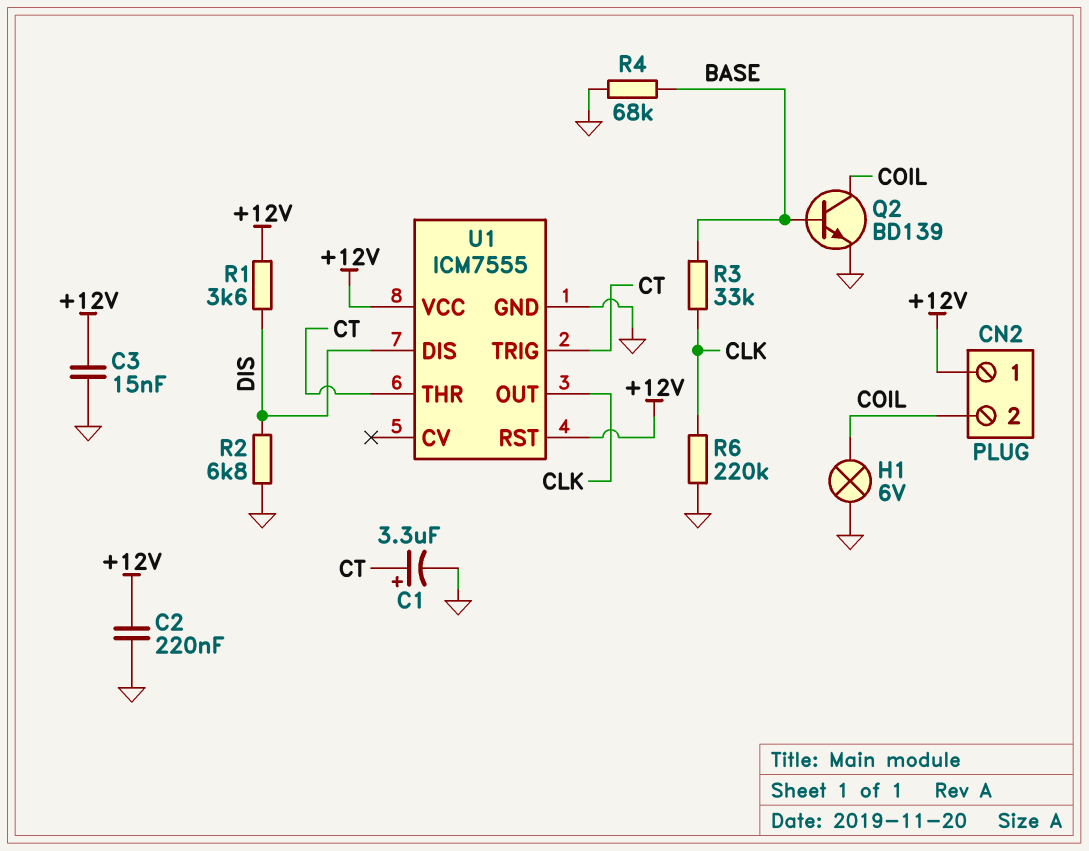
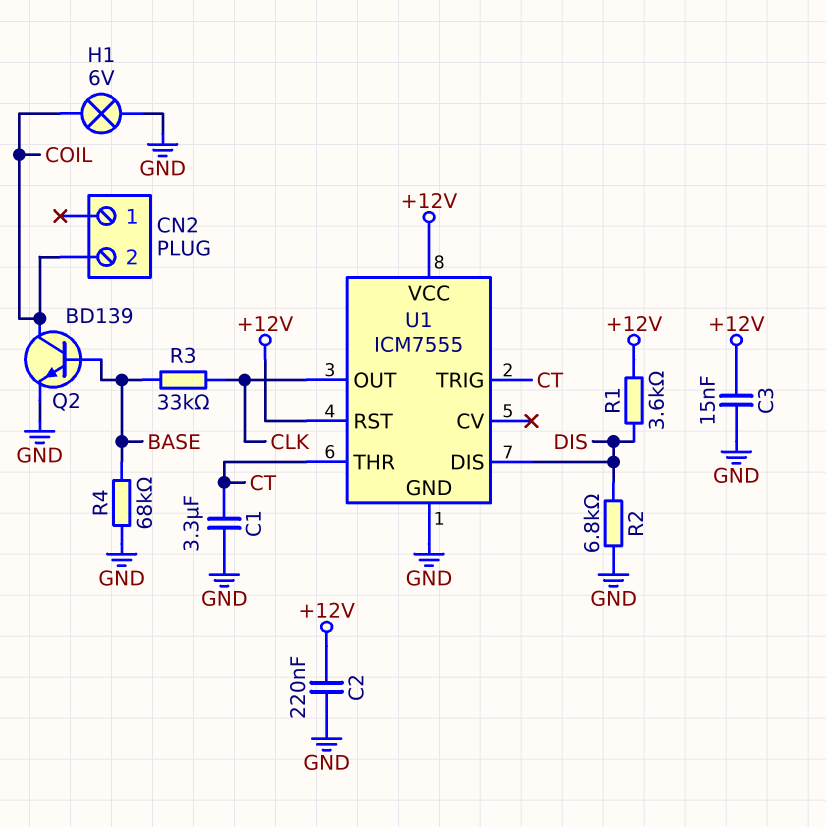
C1: 3.3uF (plus CT, minus GND) -> 3.3uF (CT, GND)
CN2 pin 1: +12V -> none
R6: 220k (CLK, GND) -> none

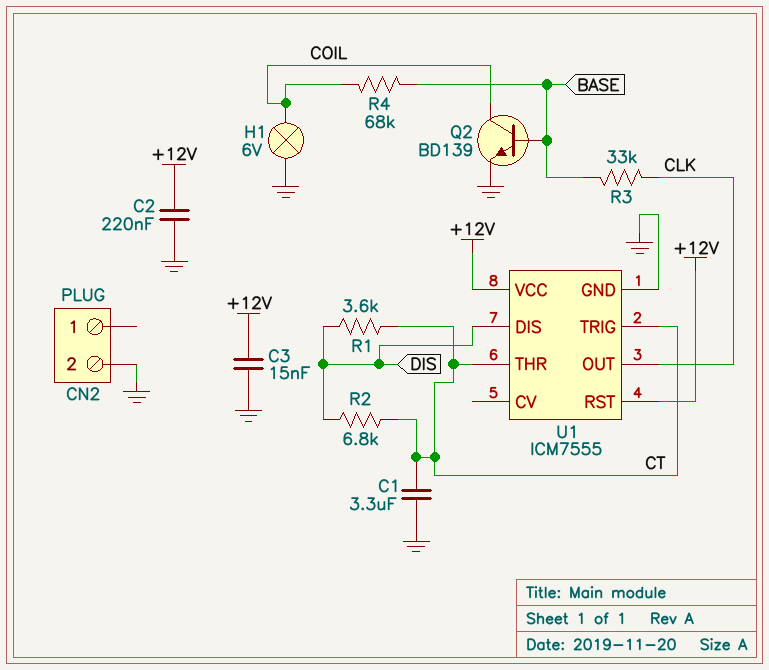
CN2 pin 2: COIL -> GND
R1: 3.6k (+12V, DIS) -> 3.6k (CT, DIS)
R2: 6.8k (DIS, GND) -> 6.8k (CT, DIS)
R4: 68k (BASE, GND) -> 68k (BASE, COIL)

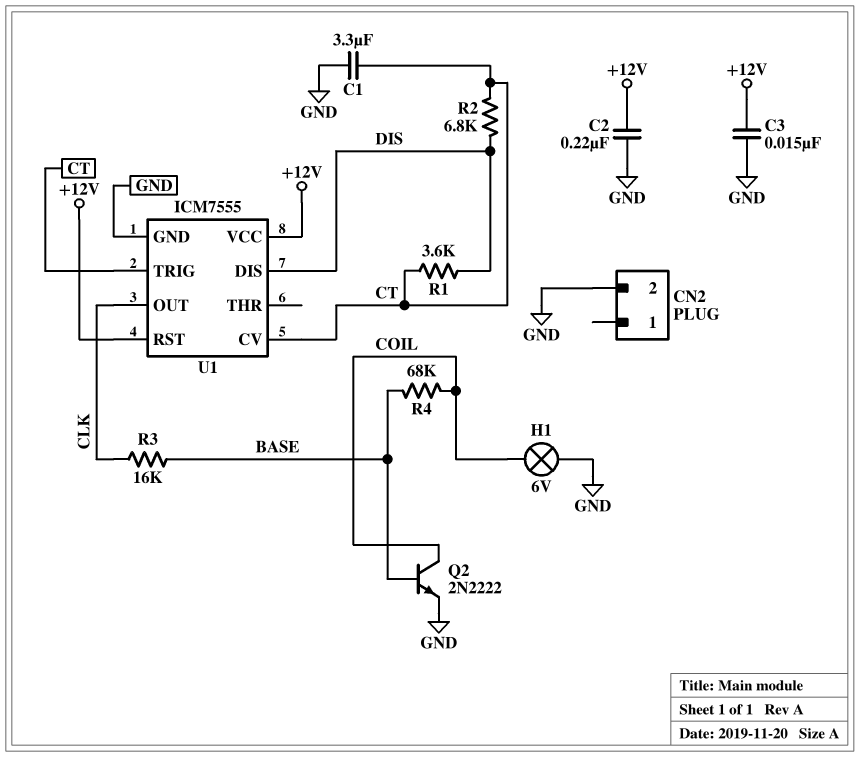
Q2: NPN BD139 (B BASE, C COIL, E GND) -> NPN 2N2222 (B BASE, C COIL, E GND)
R3: 33k (BASE, CLK) -> 16k (BASE, CLK)
U1 pin CV: none -> CT
U1 pin THR: CT -> none

